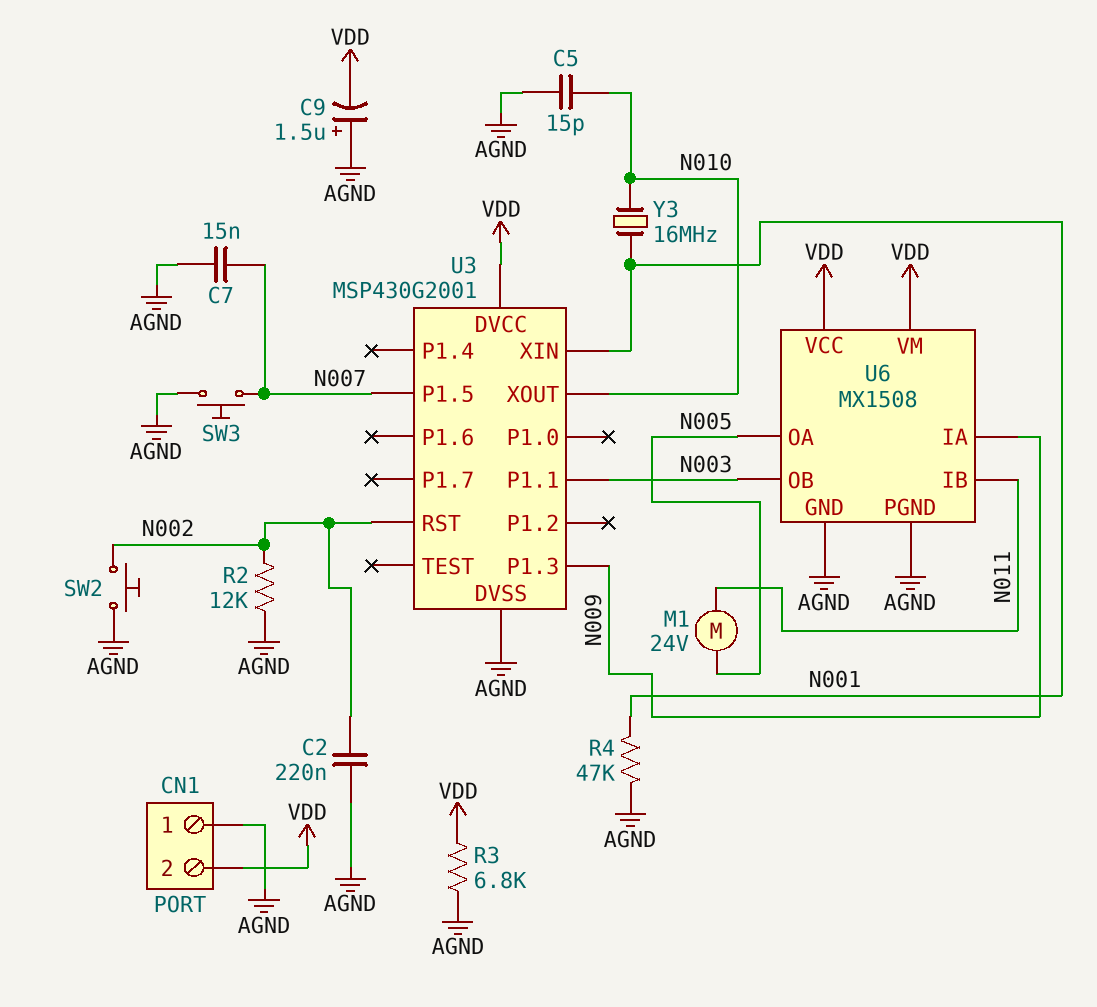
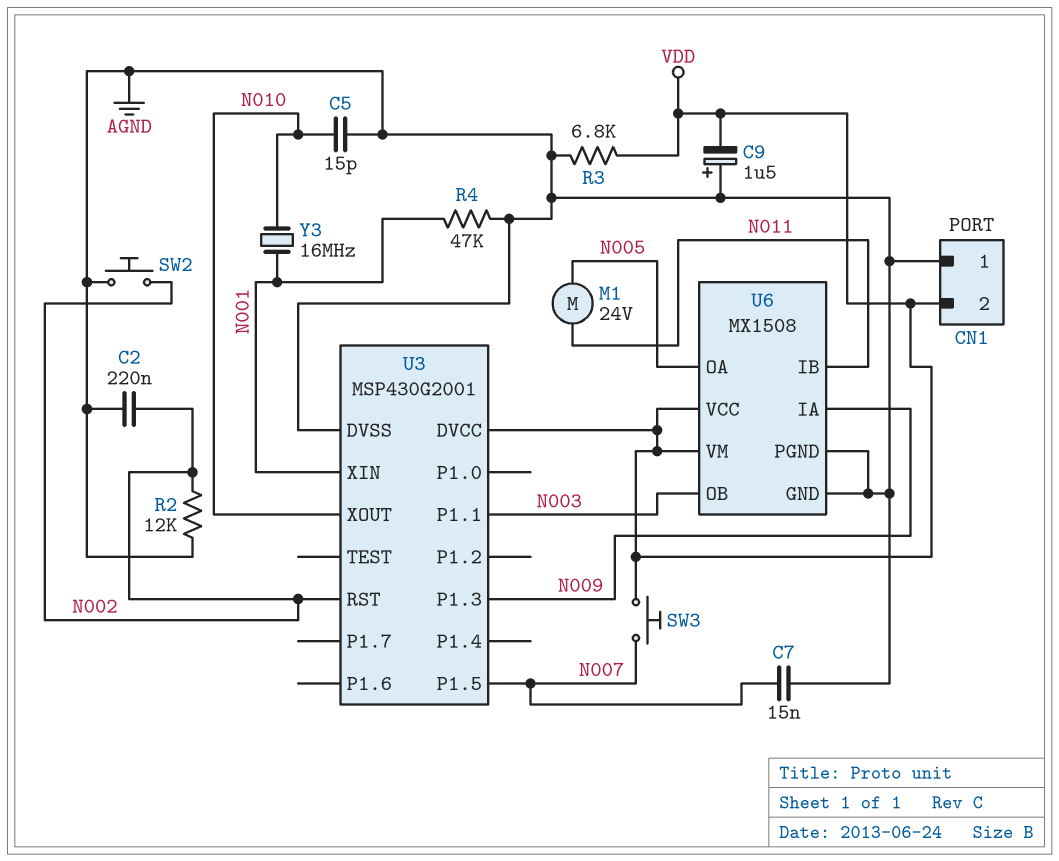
SW3: button (AGND, N007) -> button (N007, VDD)

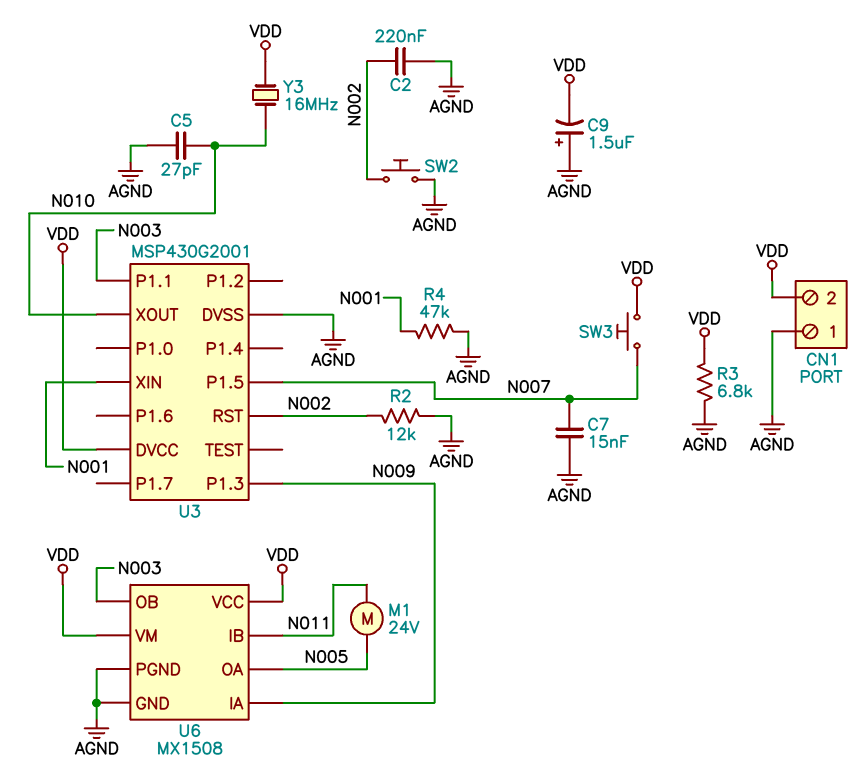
C5: 15pF (AGND, N010) -> 27pF (AGND, N010)
Y3: 16MHz (N001, N010) -> 16MHz (N010, VDD)

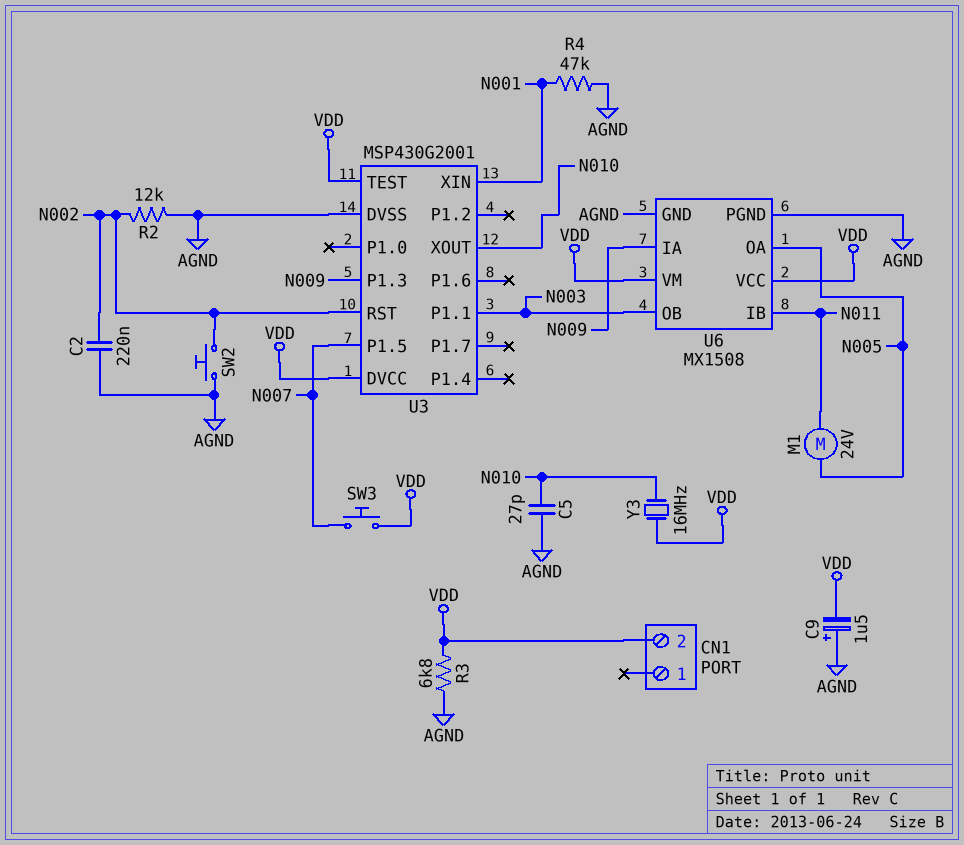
C7: 15nF (AGND, N007) -> none
CN1 pin 1: AGND -> none
U3 pin TEST: none -> VDD

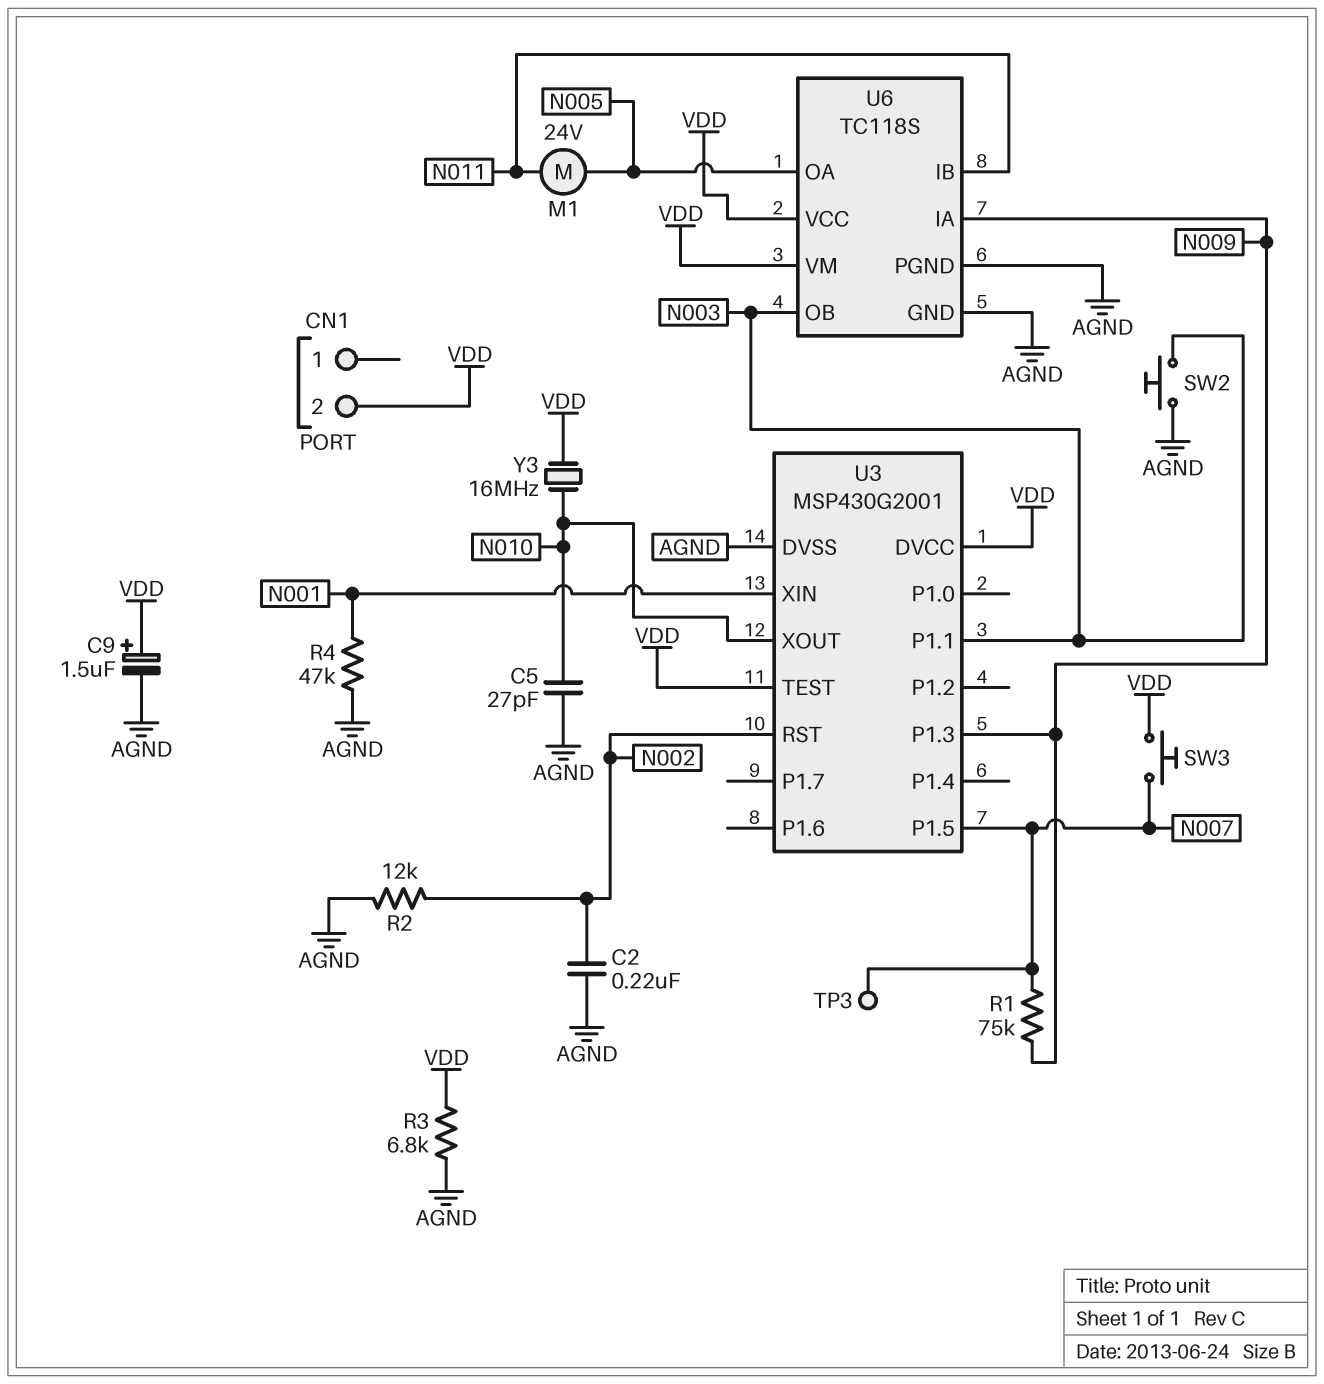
C9: 1.5uF (plus AGND, minus VDD) -> 1.5uF (plus VDD, minus AGND)
R1: none -> 75k (N007, N009)
SW2: button (AGND, N002) -> button (AGND, N003)
TP3: none -> test point (N007)
U6: MX1508 -> TC118S

